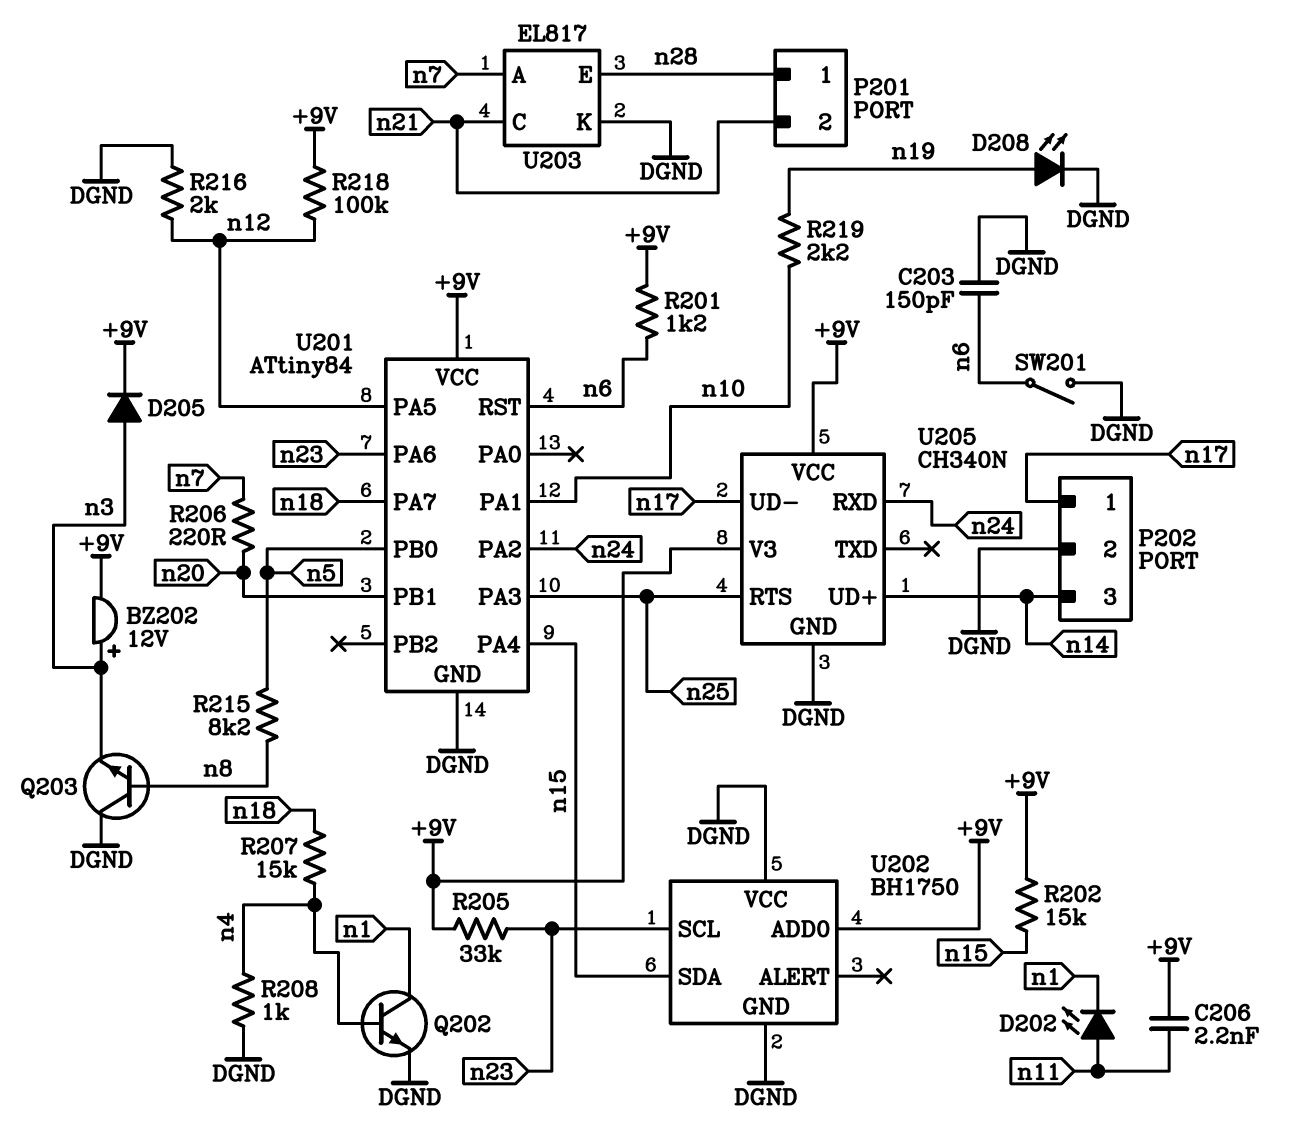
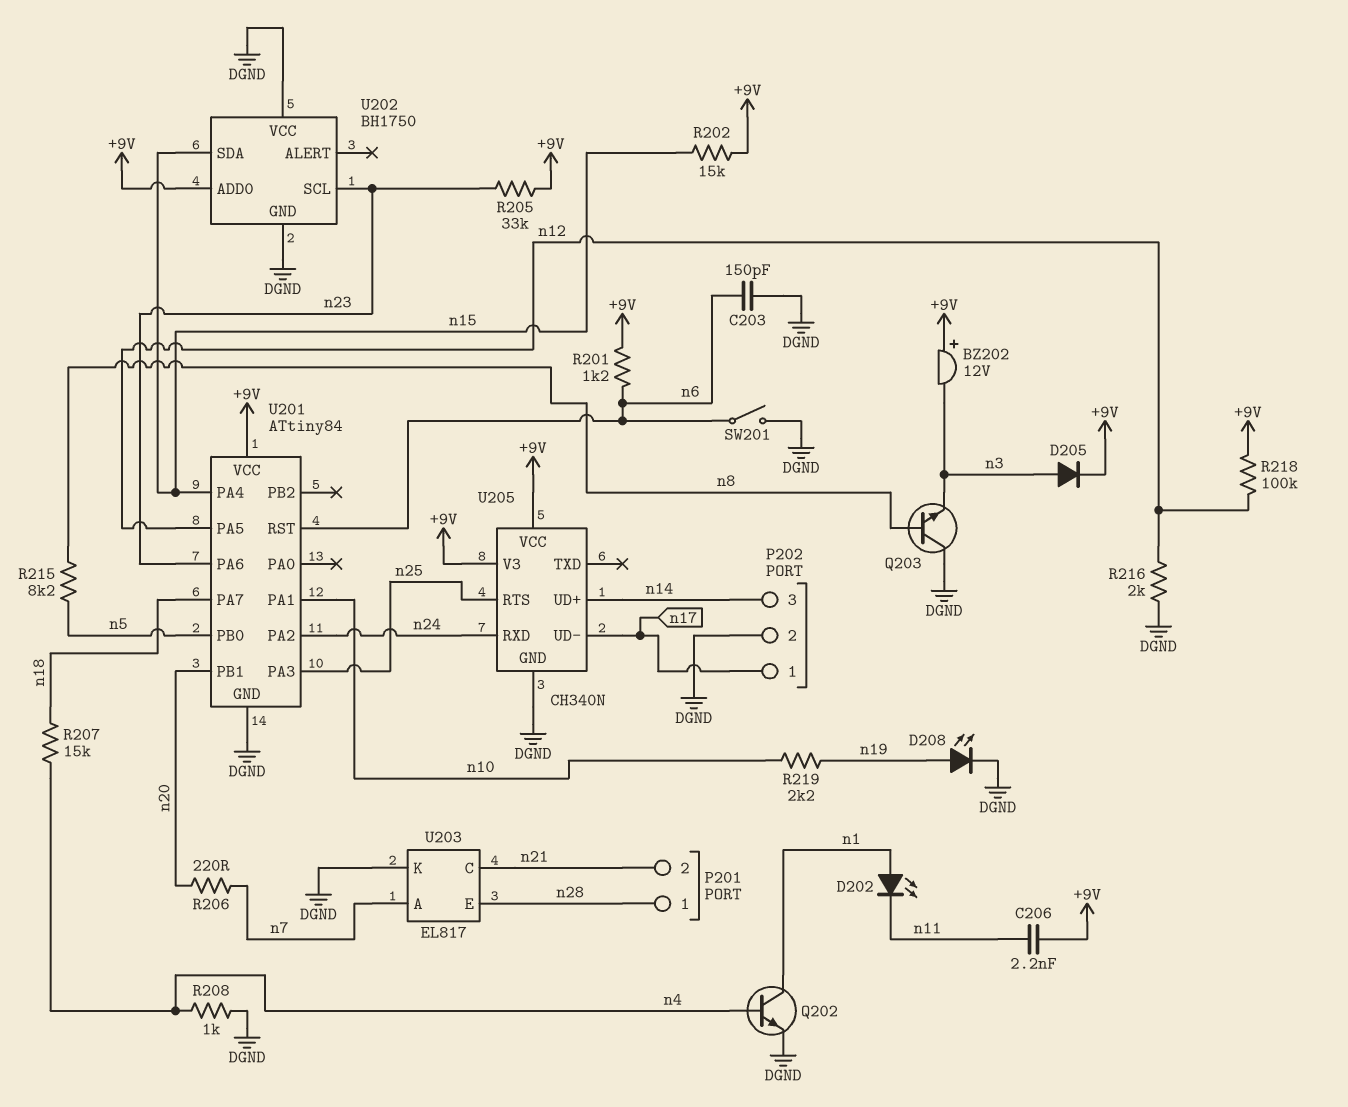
BZ202: buzzer 12V (plus n3, minus +9V) -> buzzer 12V (plus +9V, minus n3)
D202: LED (A n11, K n1) -> LED (A n1, K n11)

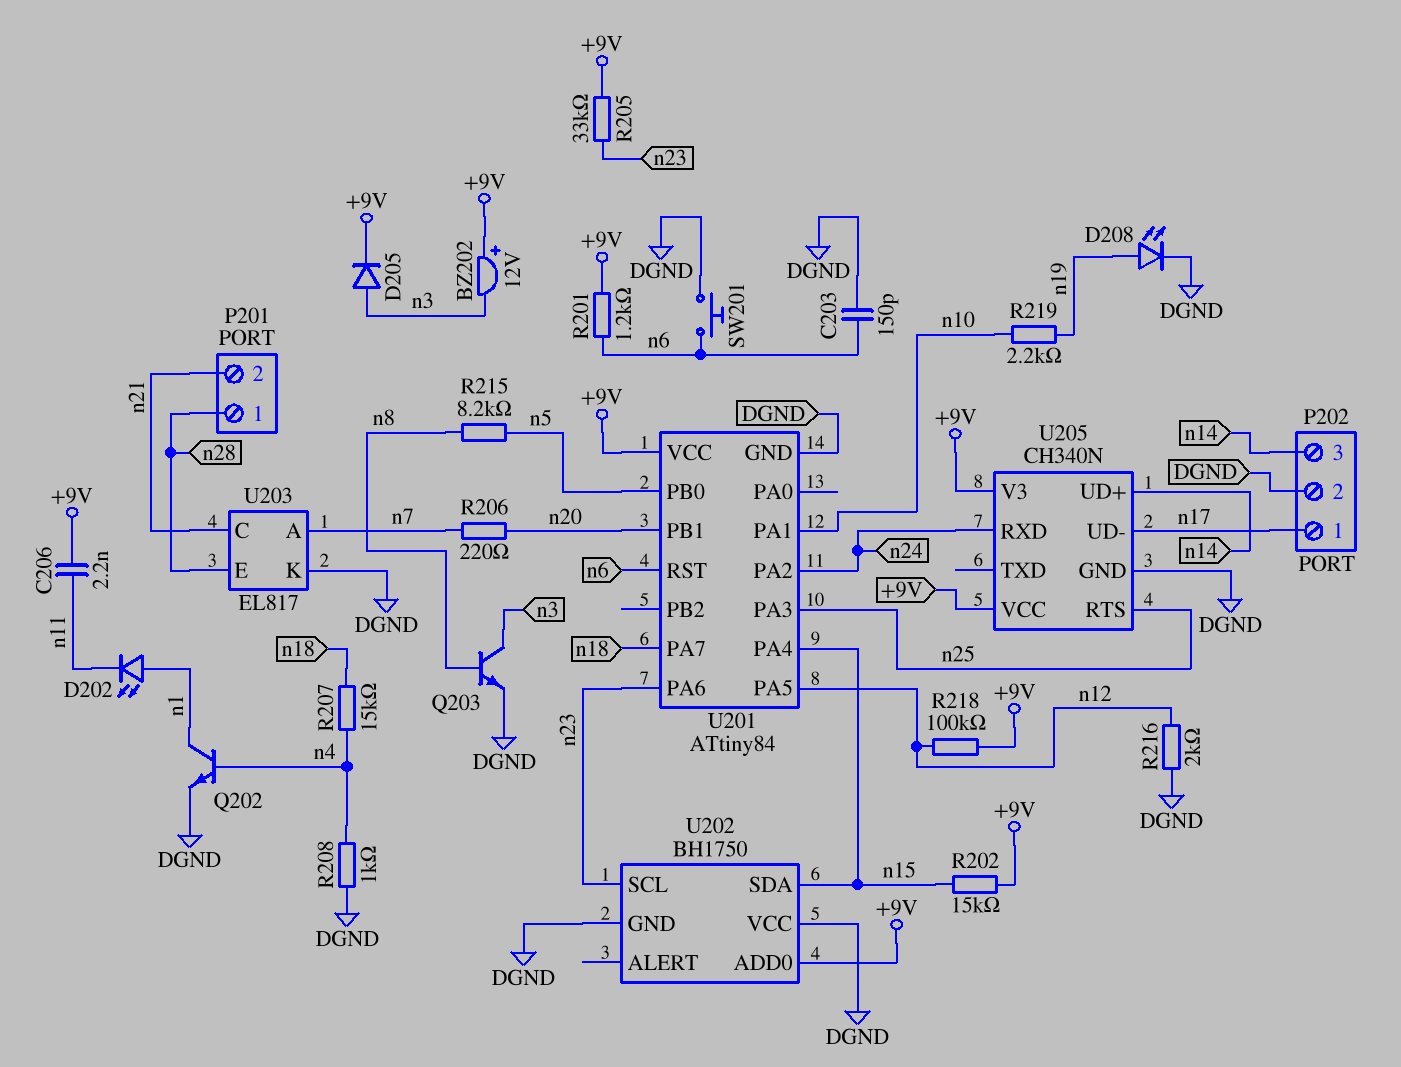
Q203: NPN (B n8, C DGND, E n3) -> NPN (B n8, C n3, E DGND)
SW201: switch (DGND, n6) -> button (DGND, n6)

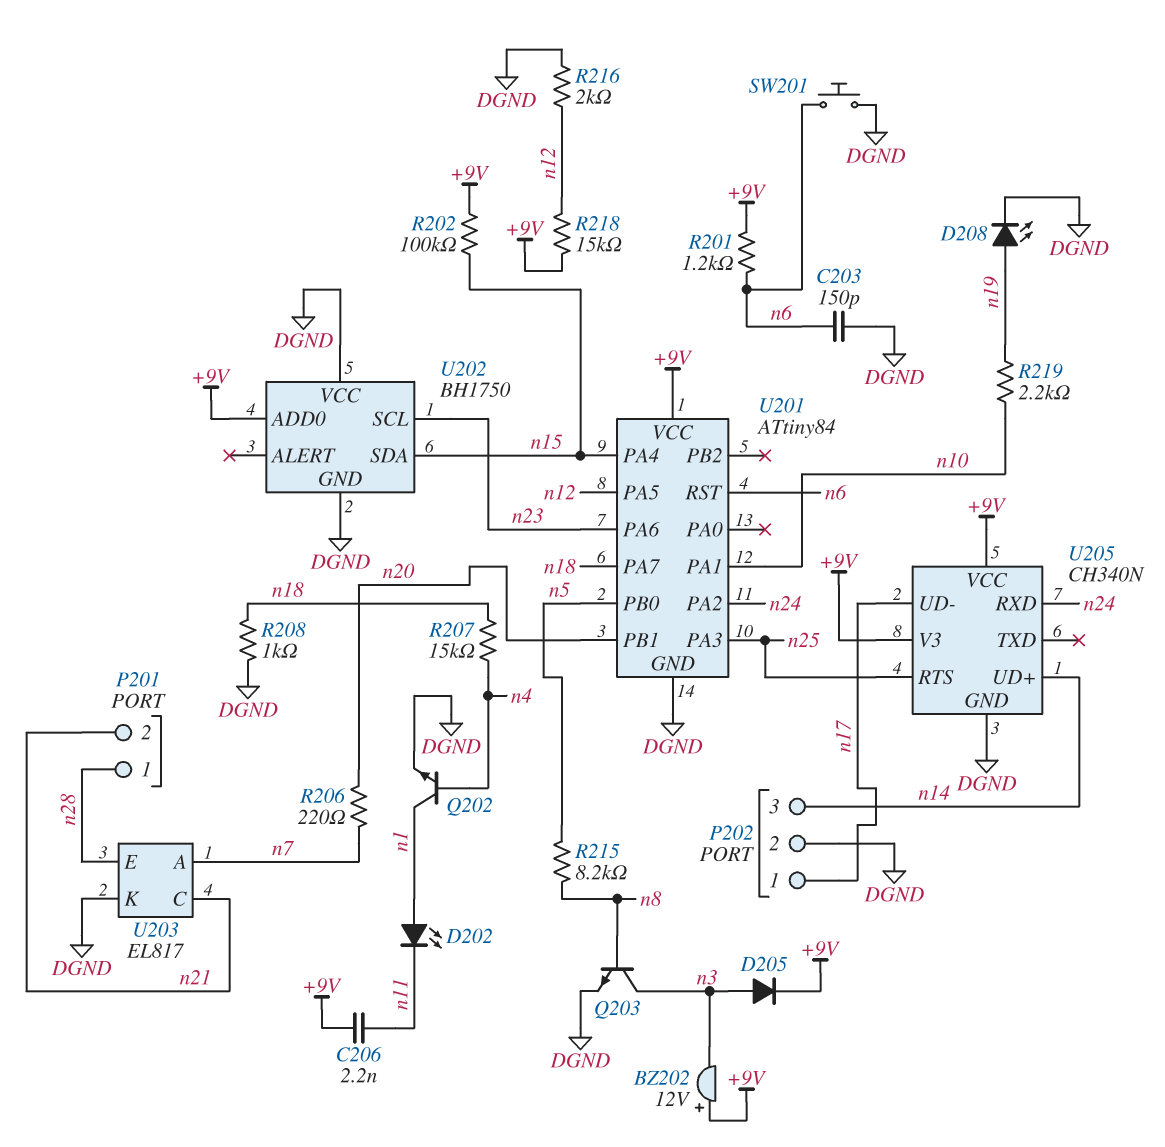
R202: 15k (+9V, n15) -> 100k (+9V, n15)
R205: 33k (+9V, n23) -> none
R208: 1k (DGND, n4) -> 1k (DGND, n18)
R218: 100k (+9V, n12) -> 15k (+9V, n12)

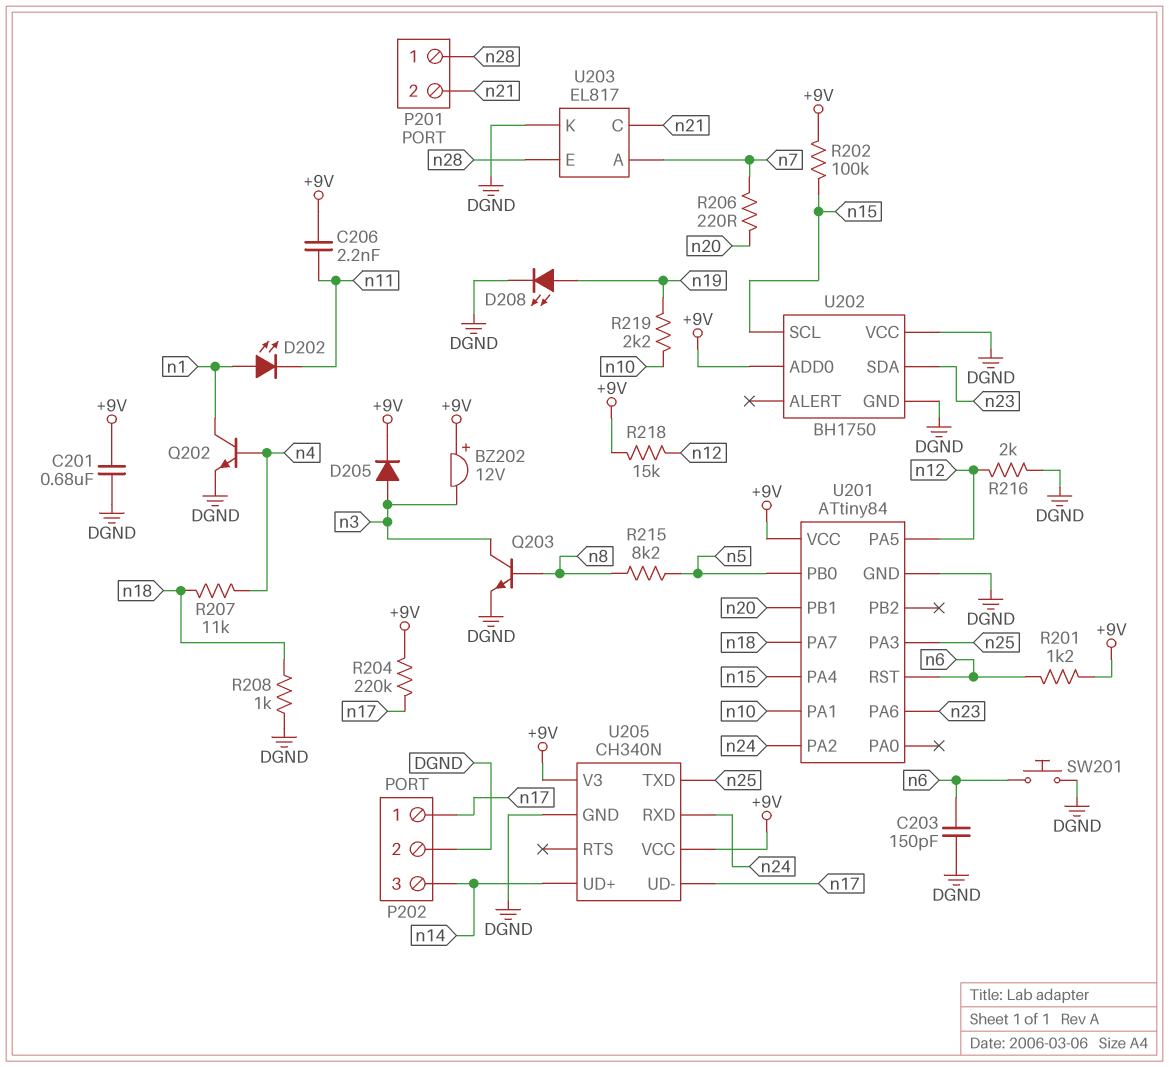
C201: none -> 680nF (+9V, DGND)
R204: none -> 220k (+9V, n17)
R207: 15k (n4, n18) -> 11k (n4, n18)
U202 pin SCL: n23 -> n15
U202 pin SDA: n15 -> n23
U205 pin RTS: n25 -> none
U205 pin TXD: none -> n25

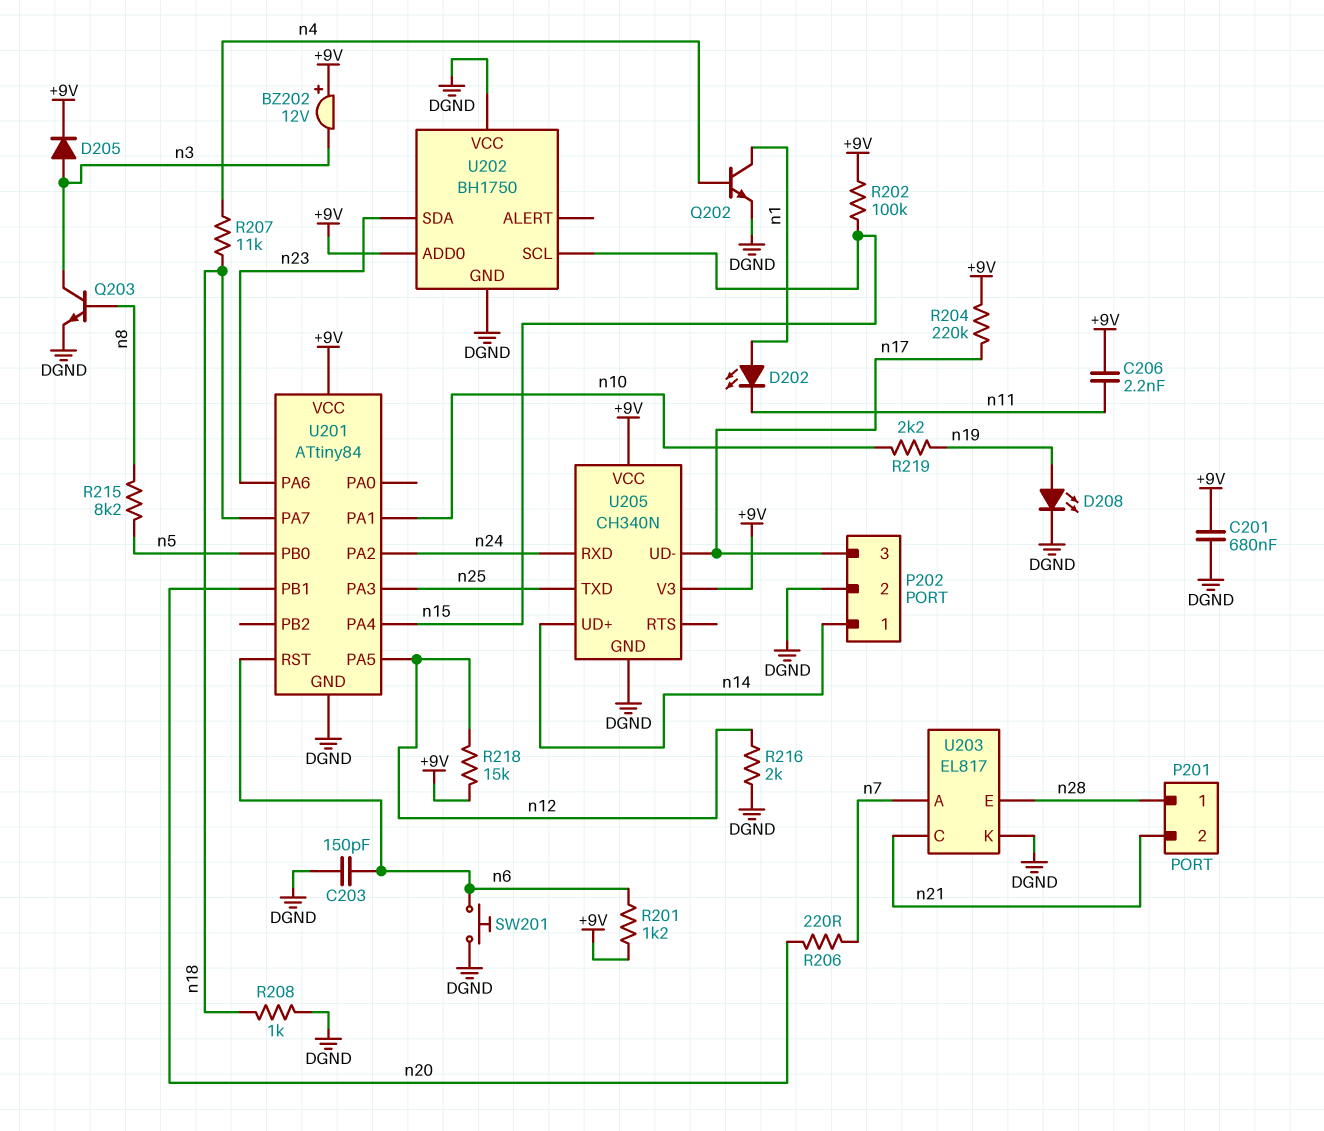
P202 pin 1: n17 -> n14
P202 pin 3: n14 -> n17

